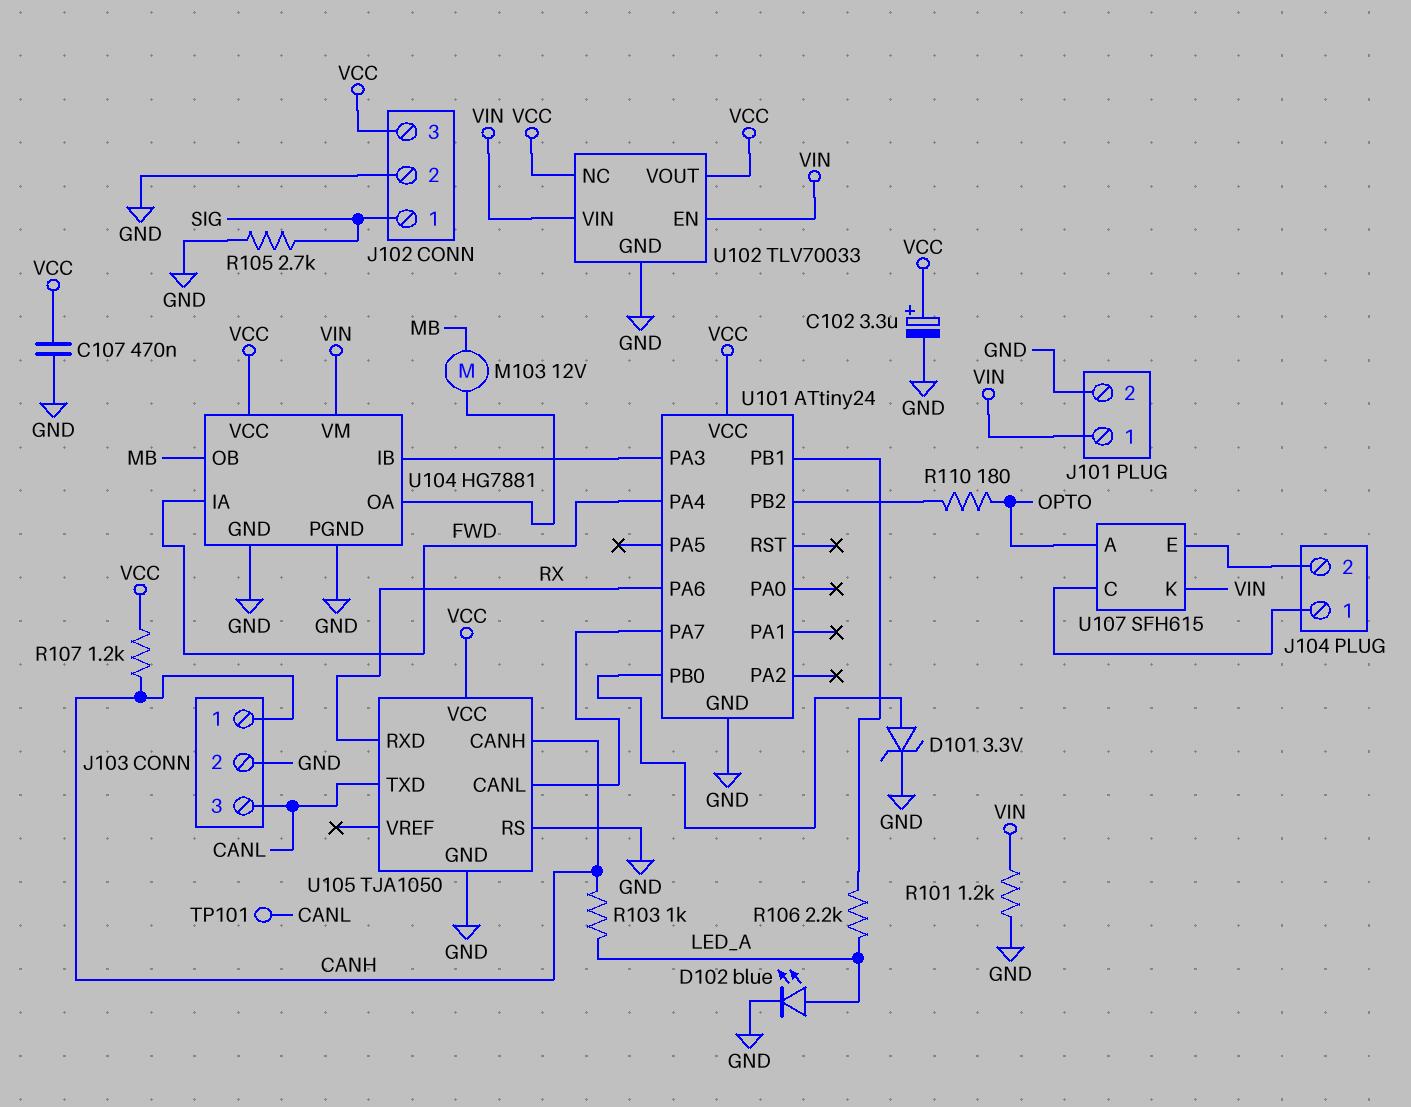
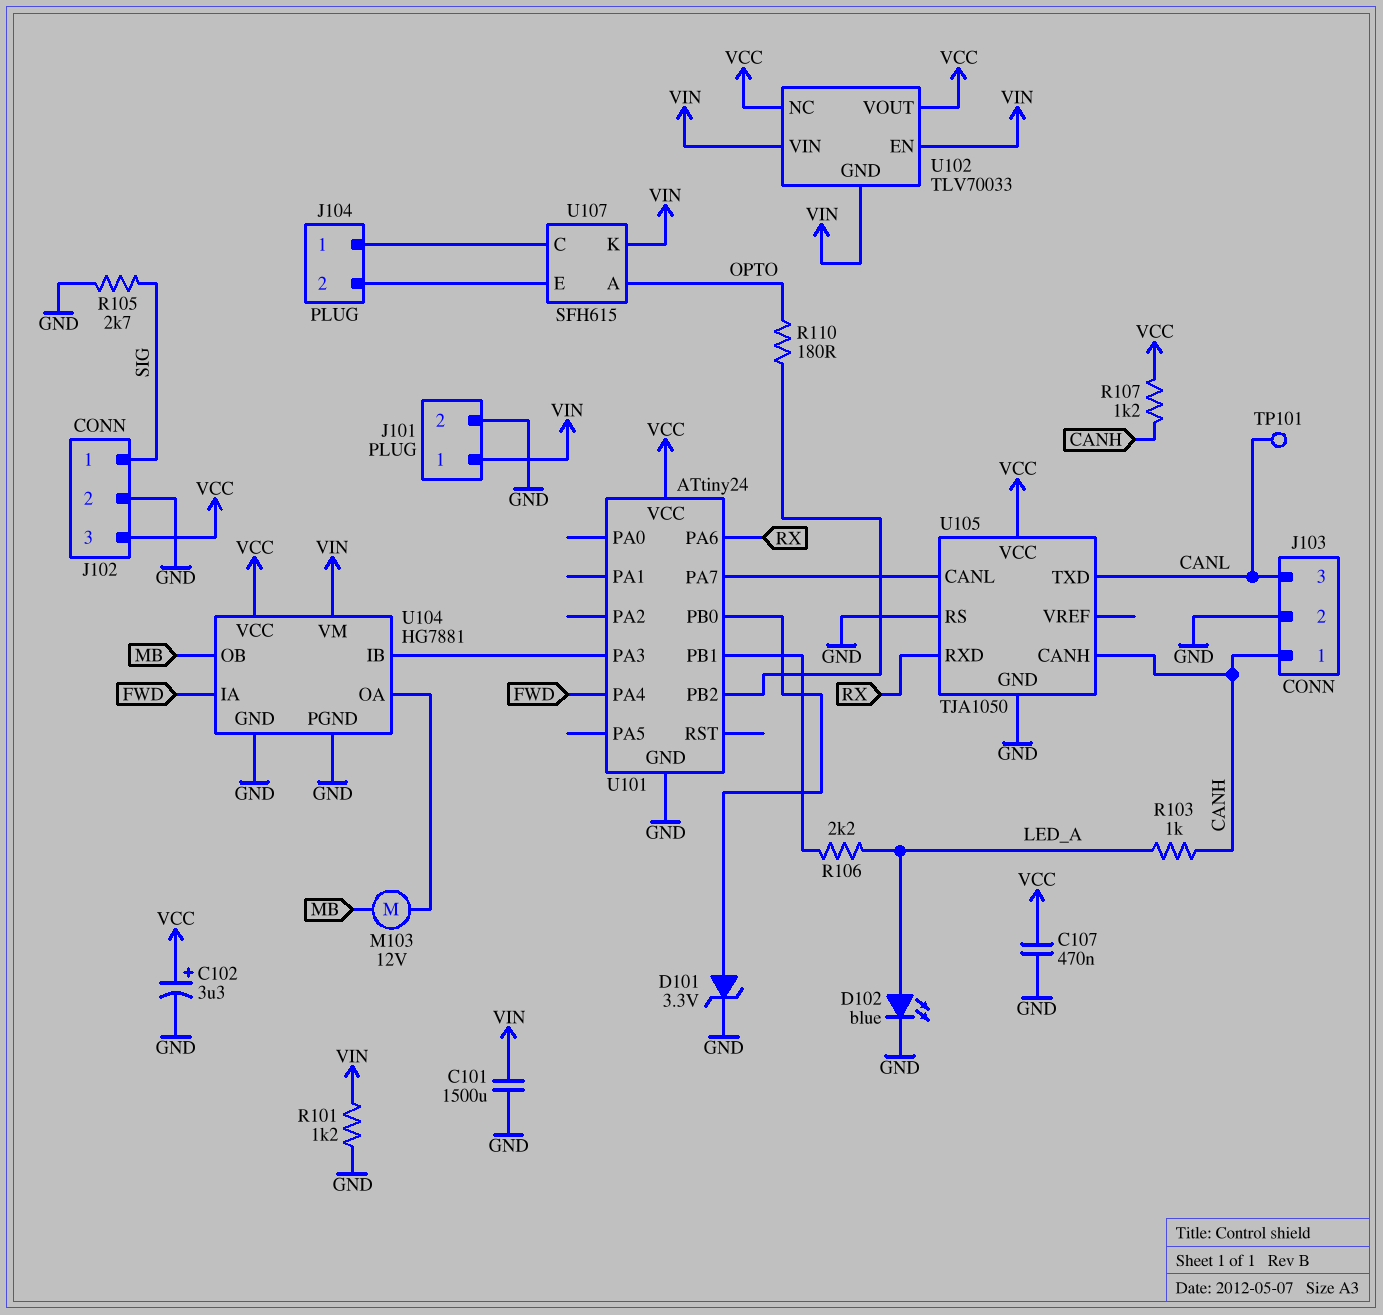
C101: none -> 1500uF (GND, VIN)
U102 pin GND: GND -> VIN

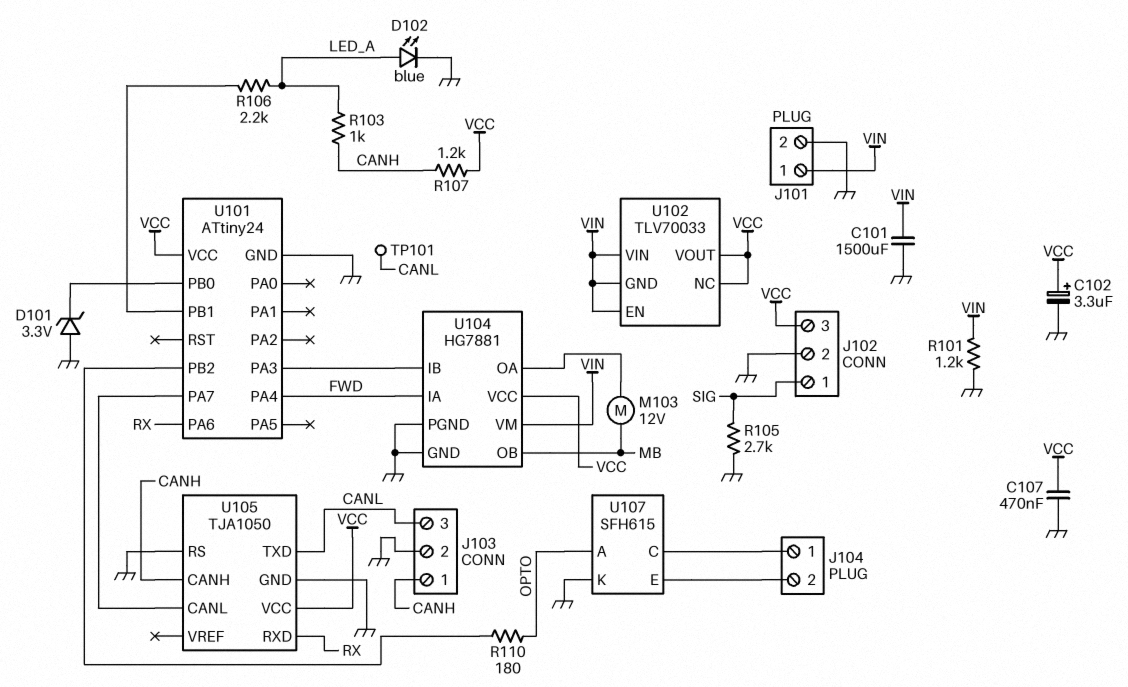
D101: zener 3.3V (A U101/PB0, K GND) -> zener 3.3V (A GND, K U101/PB0)
U107 pin K: VIN -> GND

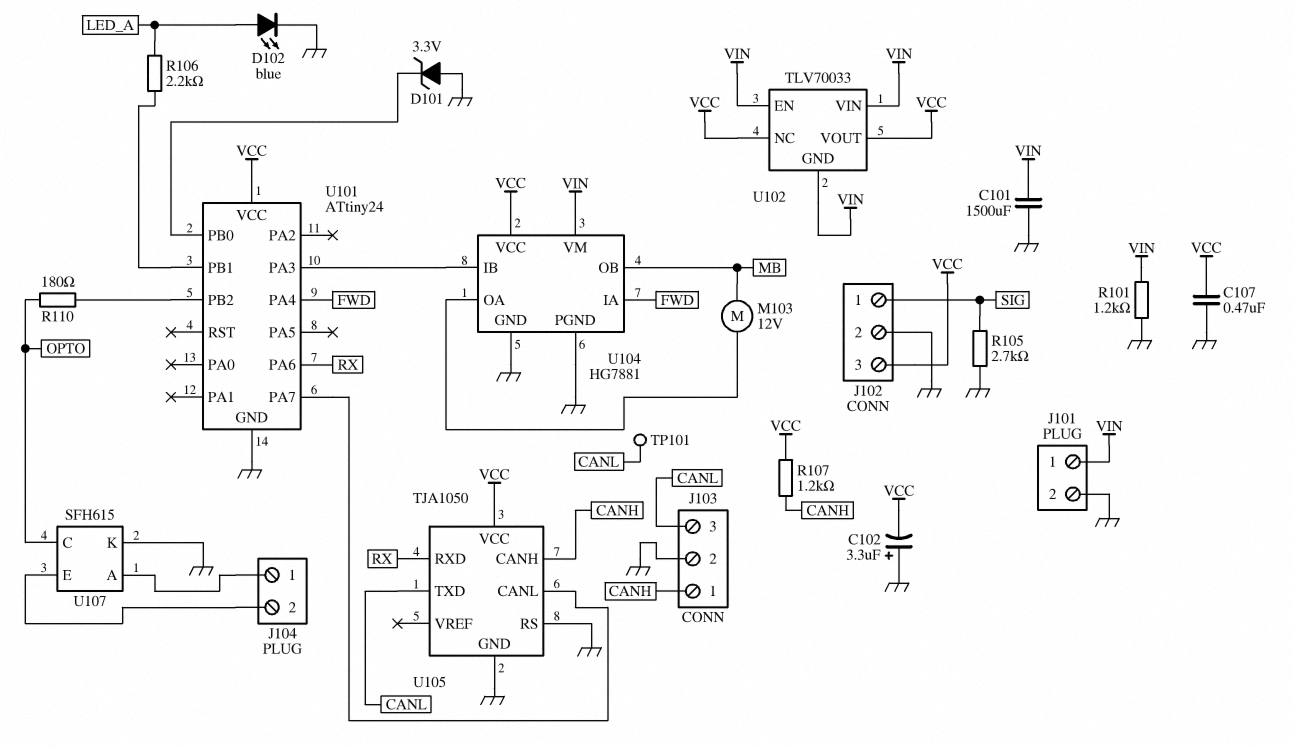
C102: 3.3uF (plus VCC, minus GND) -> 3.3uF (plus GND, minus VCC)
R103: 1k (CANH, LED_A) -> none
U107 pin A: OPTO -> J104/1
U107 pin C: J104/1 -> OPTO

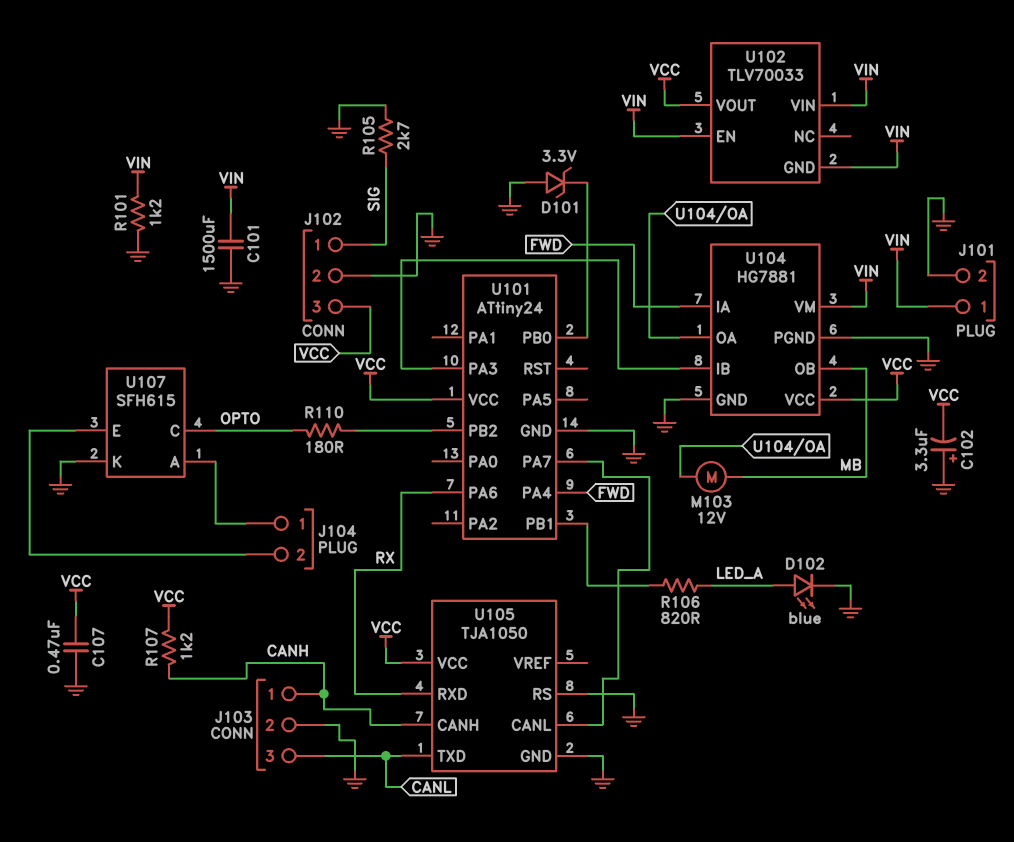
R106: 2.2k (LED_A, U101/PB1) -> 820 (LED_A, U101/PB1)
TP101: test point (CANL) -> none
U102 pin NC: VCC -> none

